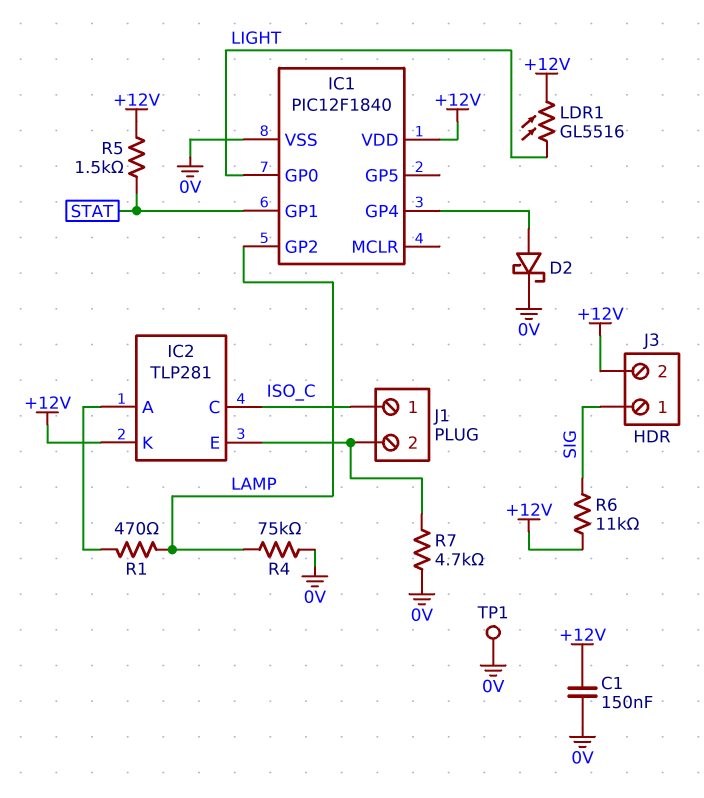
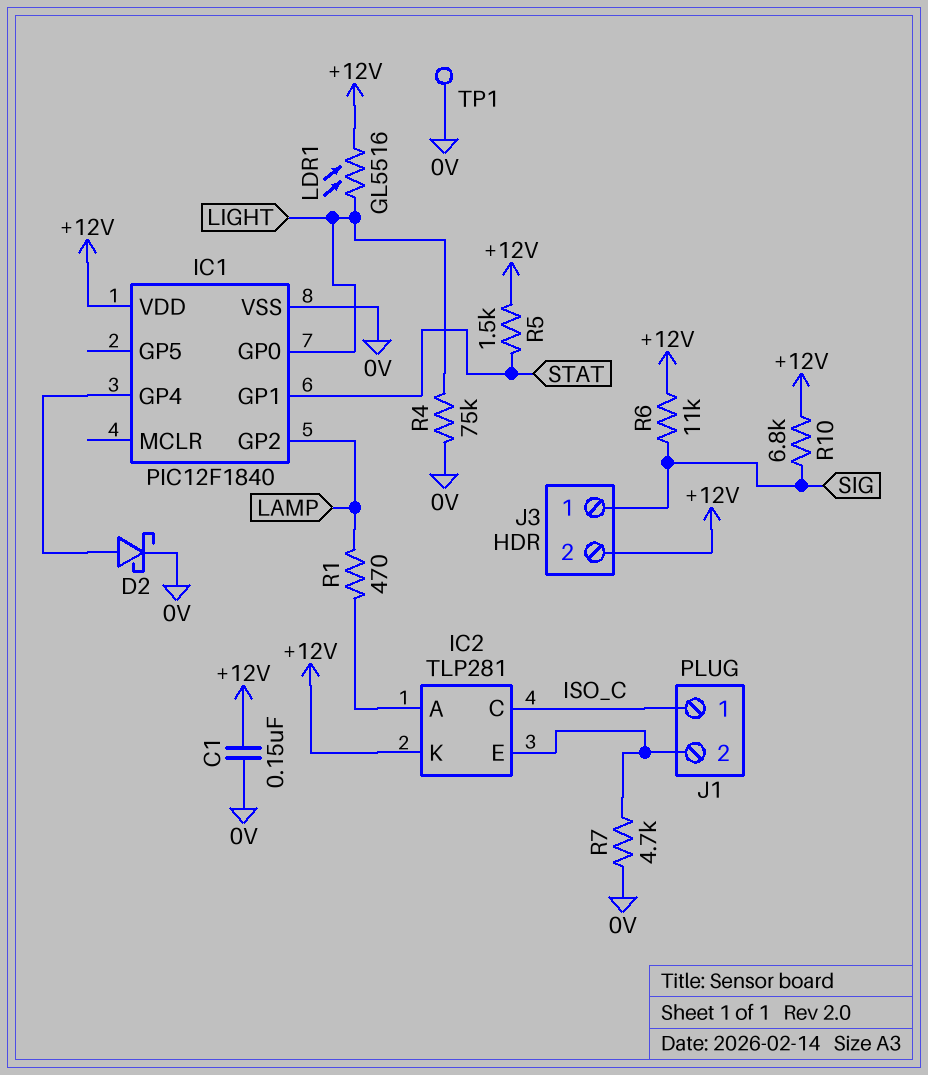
R4: 75k (0V, LAMP) -> 75k (0V, LIGHT)
R10: none -> 6.8k (+12V, SIG)

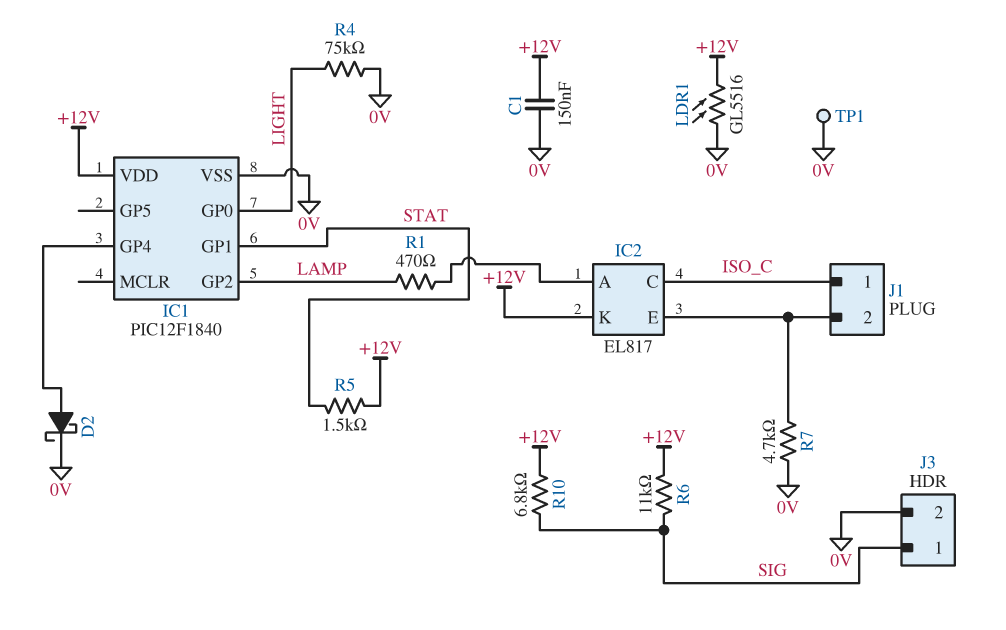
IC2: TLP281 -> EL817
J3 pin 2: +12V -> 0V
LDR1: GL5516 (+12V, LIGHT) -> GL5516 (+12V, 0V)

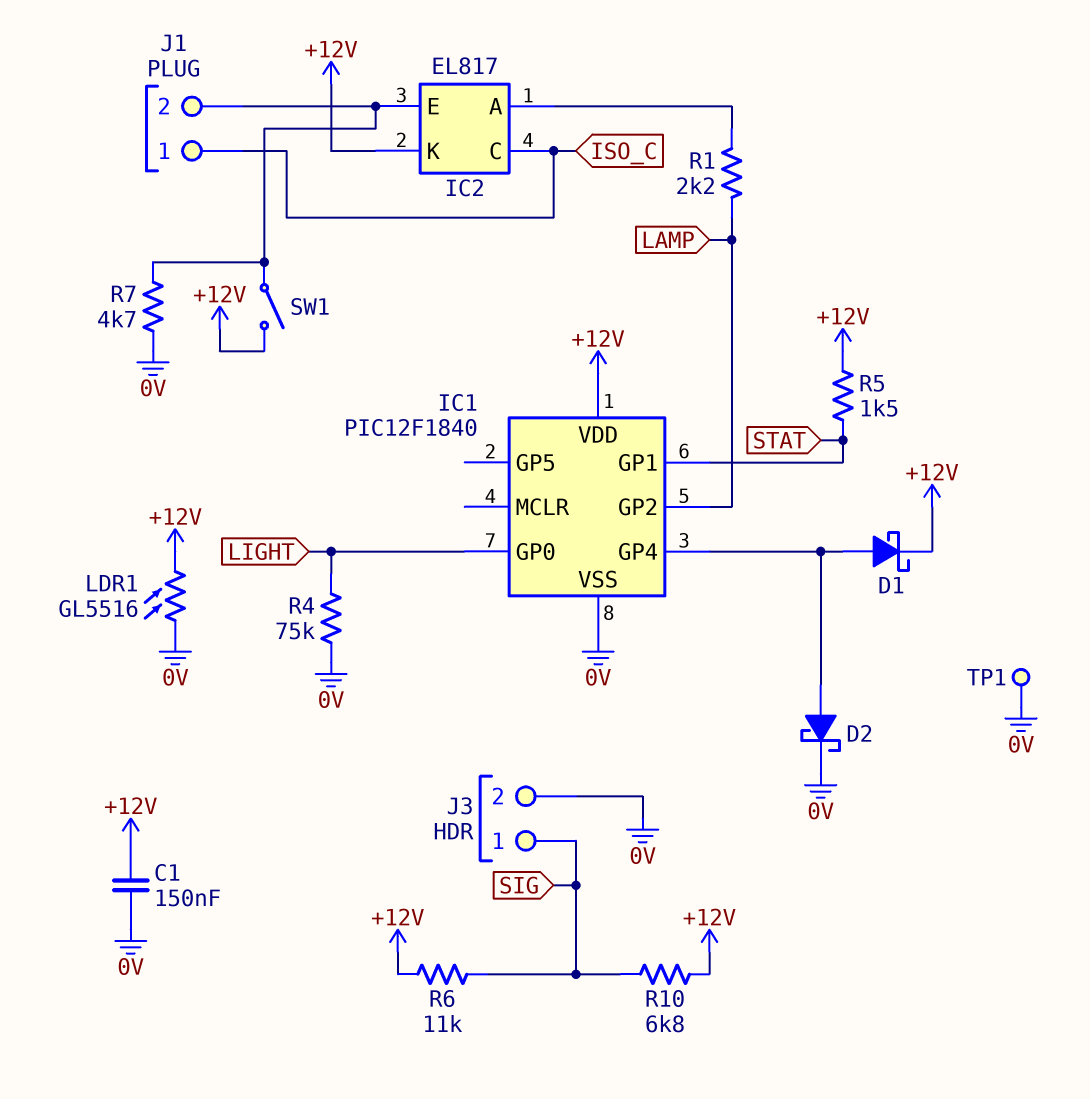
D1: none -> schottky (A IC1/GP4, K +12V)
R1: 470 (IC2/A, LAMP) -> 2.2k (IC2/A, LAMP)
SW1: none -> switch (+12V, IC2/E)

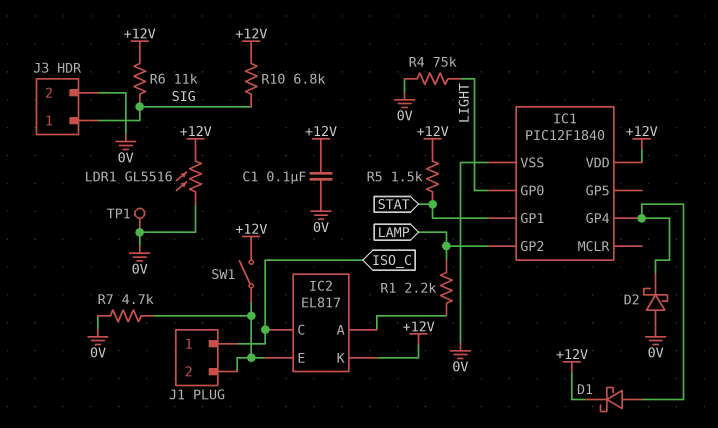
C1: 150nF (+12V, 0V) -> 100nF (+12V, 0V)
D2: schottky (A IC1/GP4, K 0V) -> schottky (A 0V, K IC1/GP4)

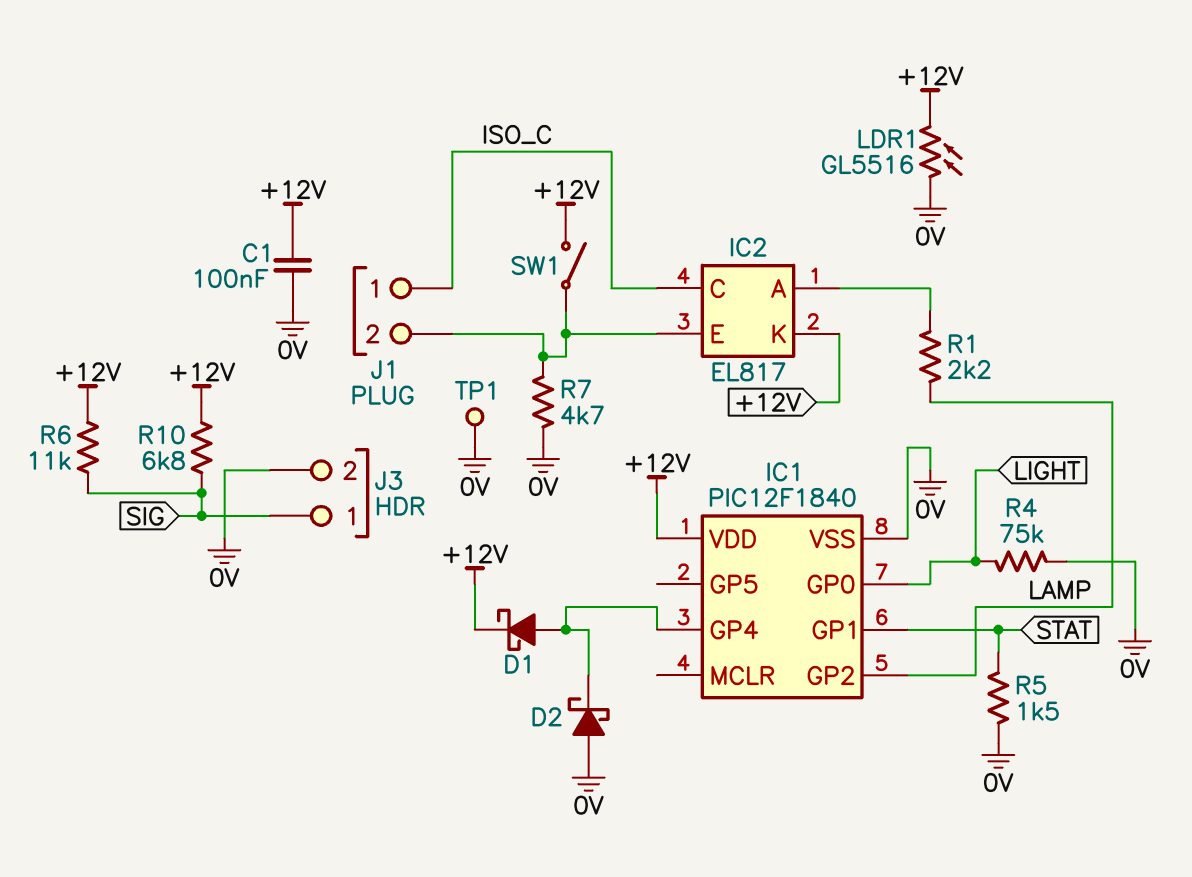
R5: 1.5k (+12V, STAT) -> 1.5k (0V, STAT)

